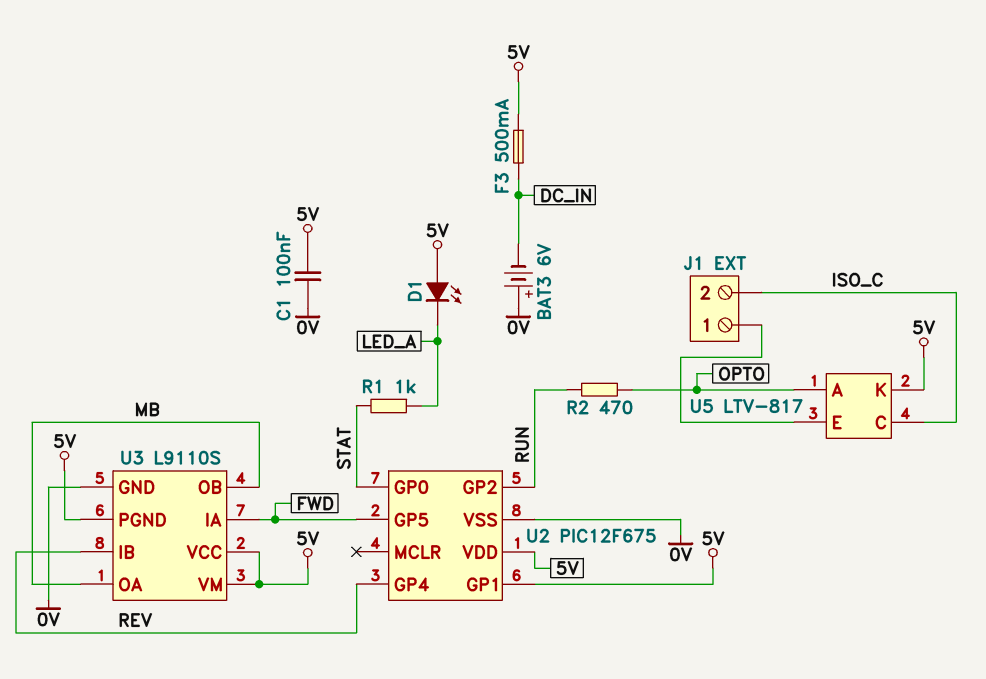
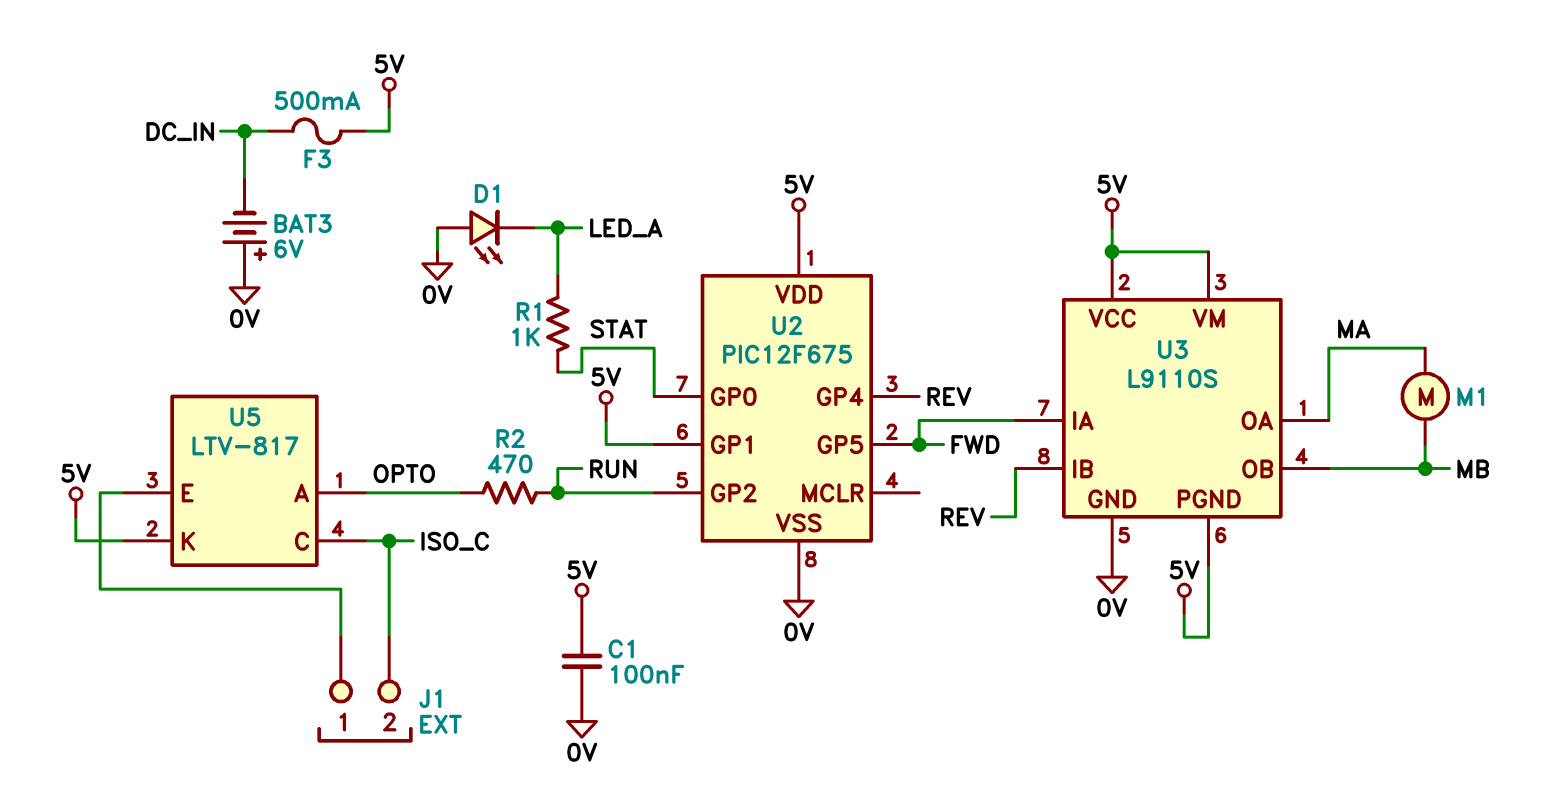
D1: LED (A 5V, K LED_A) -> LED (A 0V, K LED_A)
M1: none -> motor (MA, MB)
U3 pin OA: MB -> MA

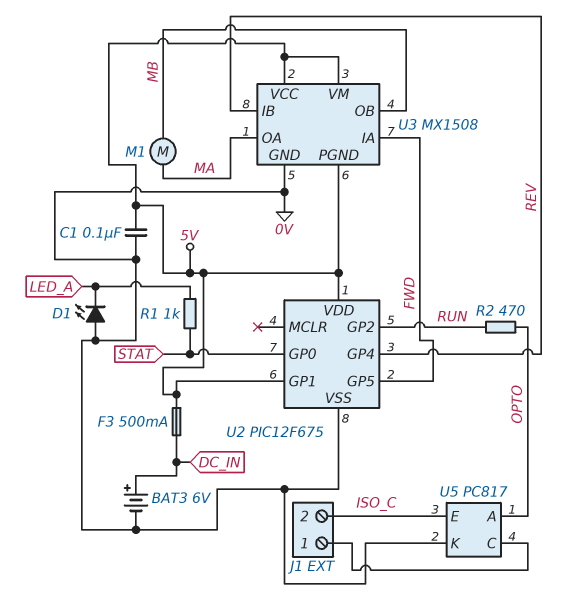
BAT3: 6V (plus 0V, minus DC_IN) -> 6V (plus DC_IN, minus 0V)
U3: L9110S -> MX1508
U5: LTV-817 -> PC817
U5 pin C: ISO_C -> J1/1
U5 pin E: J1/1 -> ISO_C
U5 pin K: 5V -> 0V

